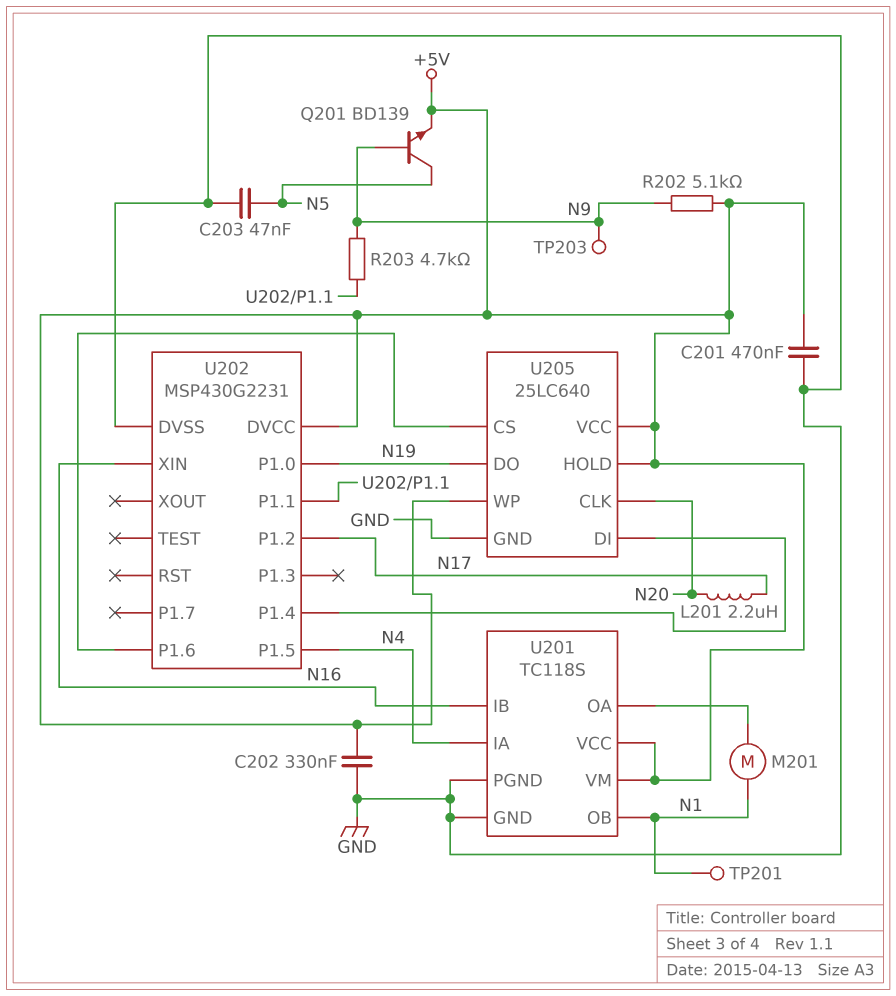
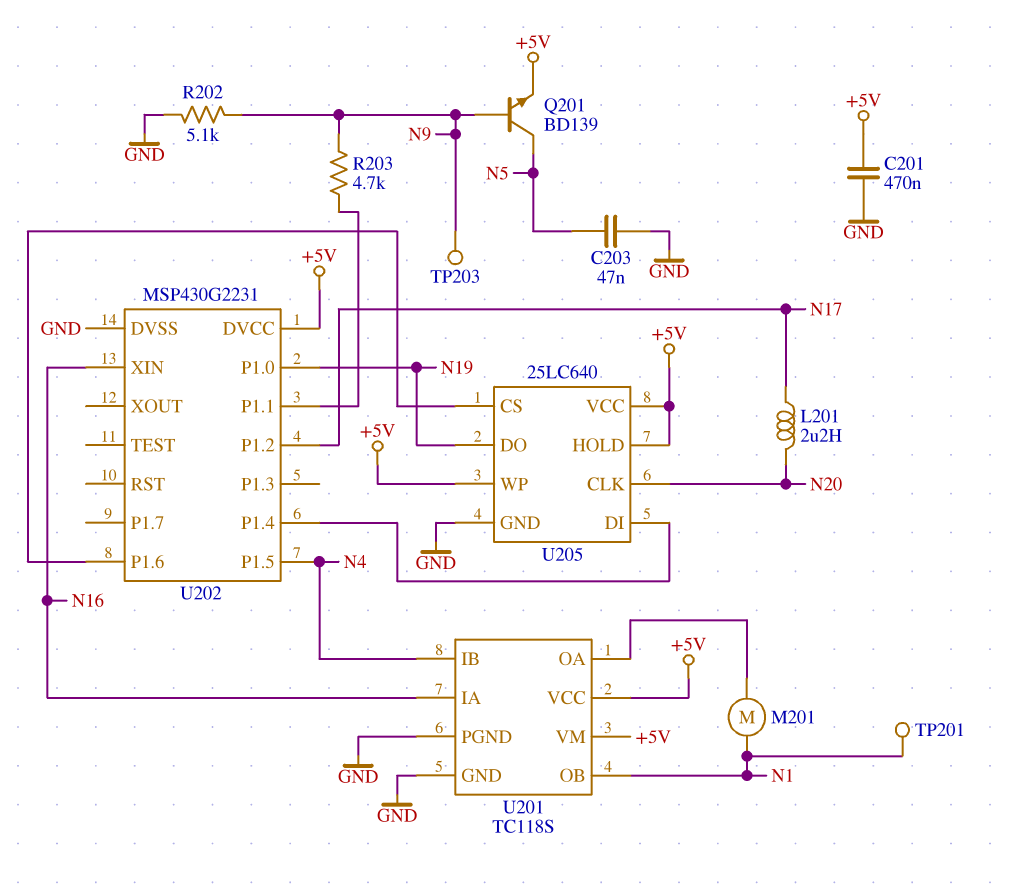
C202: 330nF (+5V, GND) -> none
R202: 5.1k (+5V, N9) -> 5.1k (GND, N9)
U201 pin IA: N4 -> N16
U201 pin IB: N16 -> N4

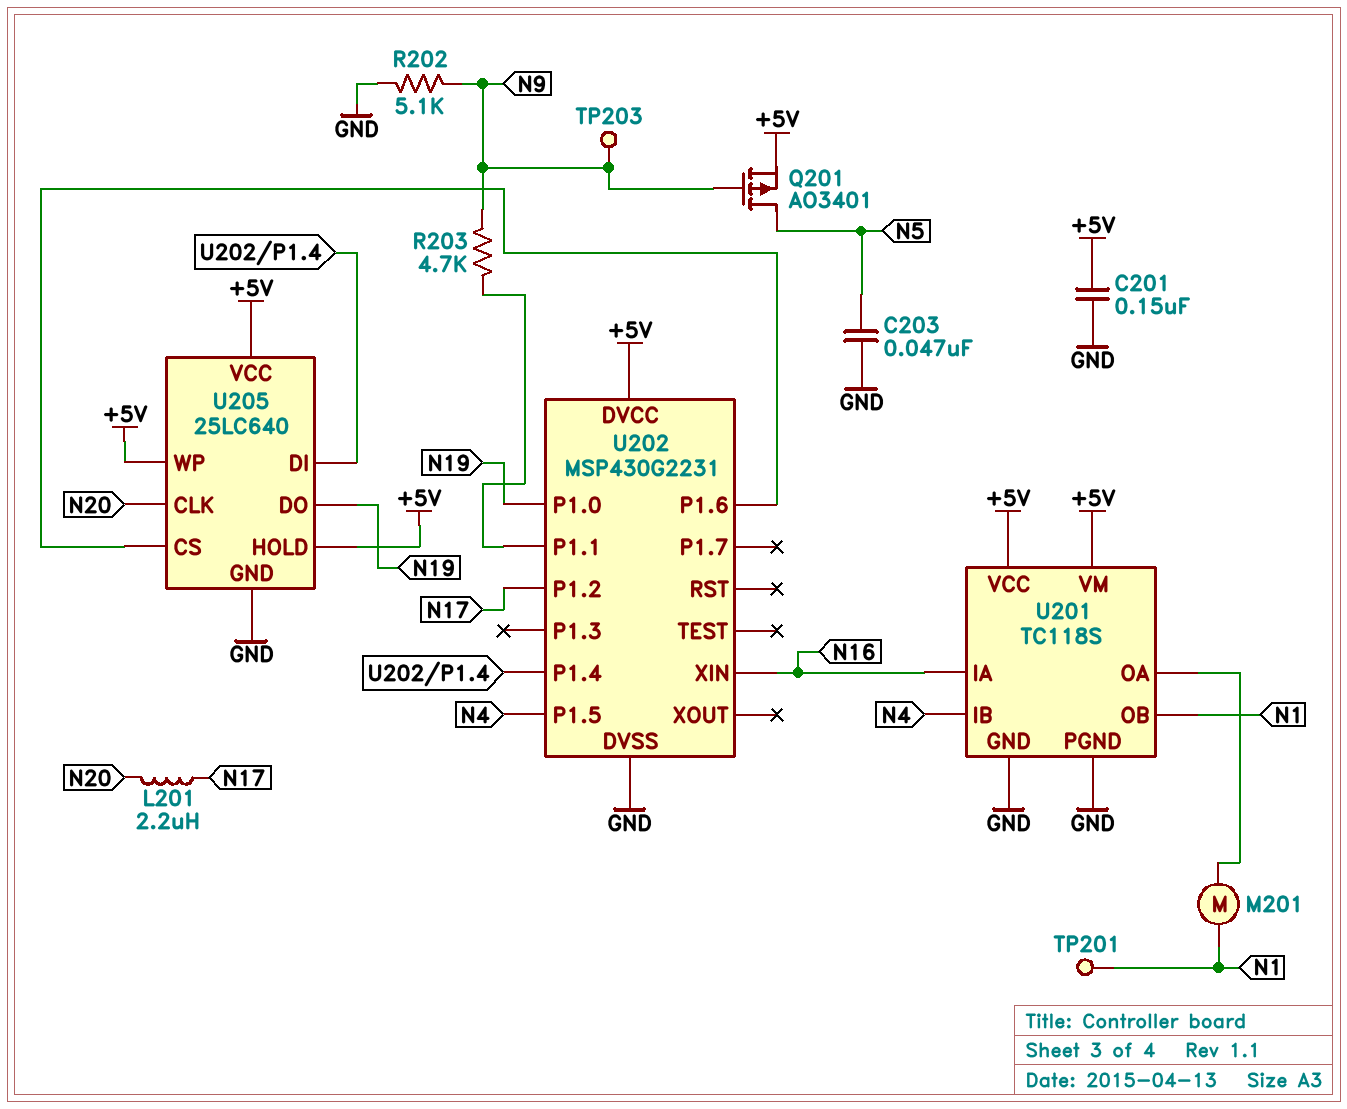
C201: 470nF (+5V, GND) -> 150nF (+5V, GND)
Q201: NPN BD139 (B N9, C N5, E +5V) -> PMOS AO3401 (G N9, D N5, S +5V)

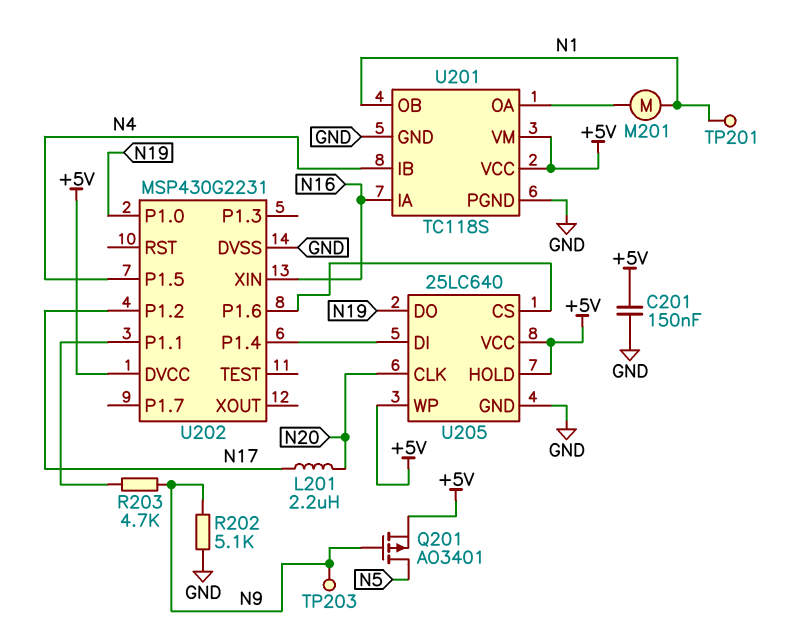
C203: 47nF (GND, N5) -> none

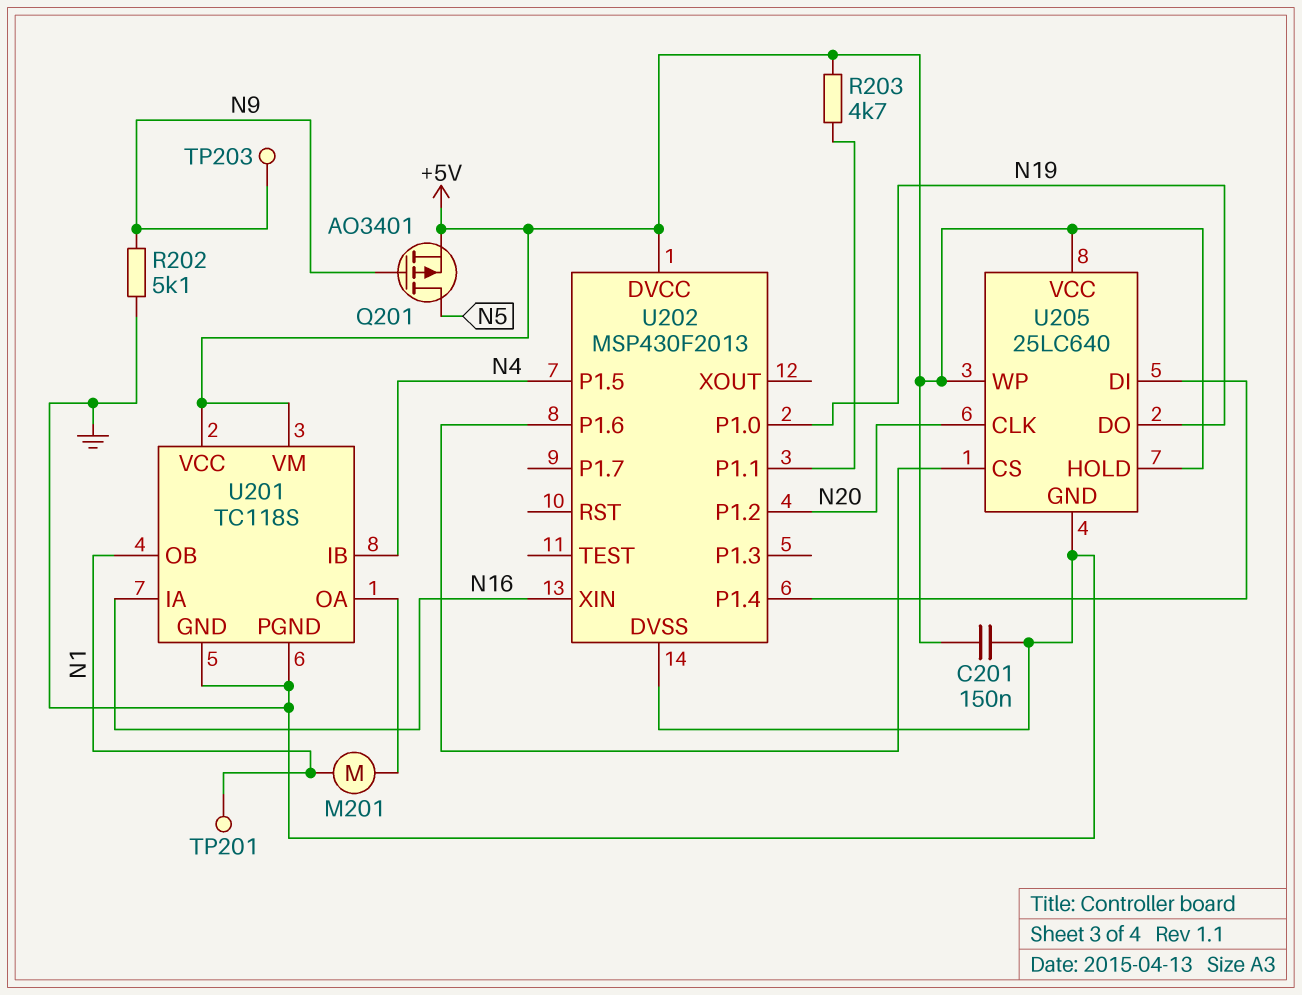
L201: 2.2uH (N17, N20) -> none
R203: 4.7k (N9, U202/P1.1) -> 4.7k (+5V, U202/P1.1)
U202: MSP430G2231 -> MSP430F2013
U202 pin P1.2: N17 -> N20

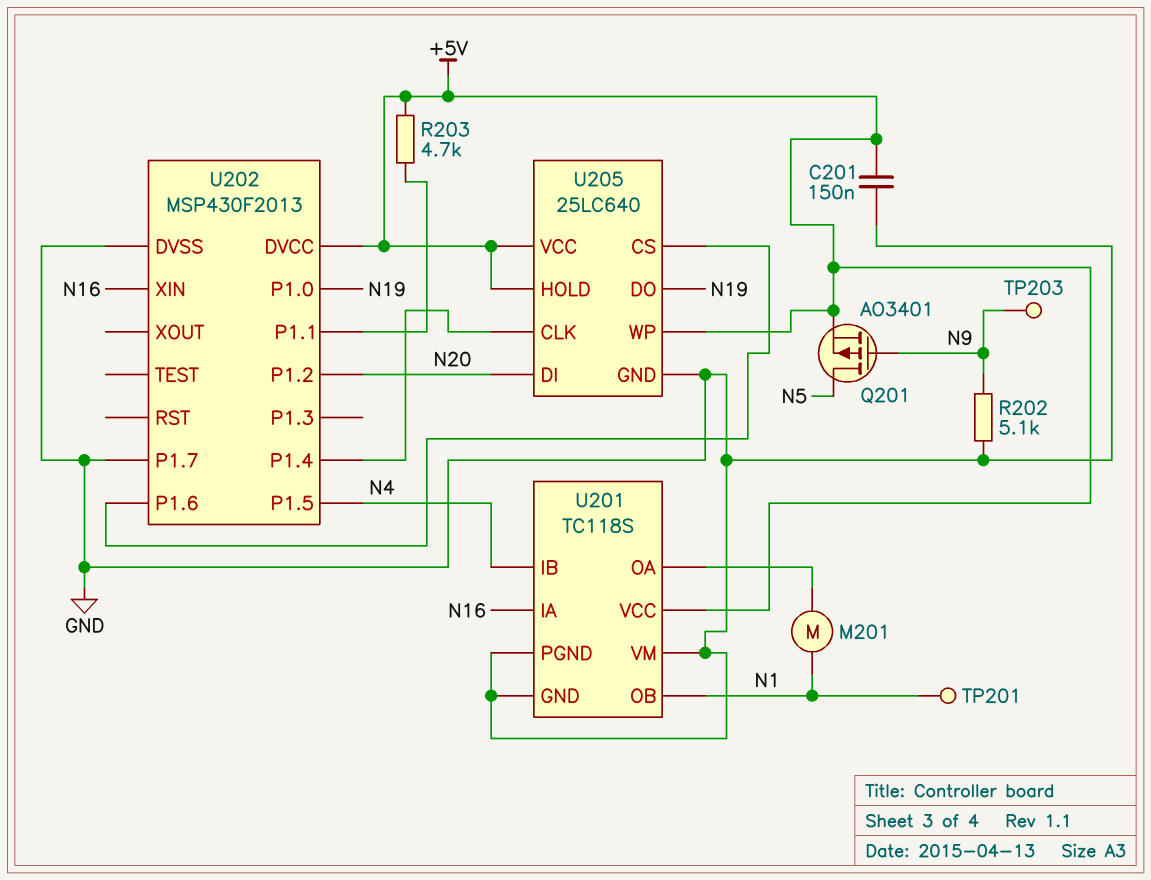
U201 pin VM: +5V -> GND
U202 pin P1.7: none -> GND
U205 pin CLK: N20 -> U202/P1.4
U205 pin DI: U202/P1.4 -> N20

